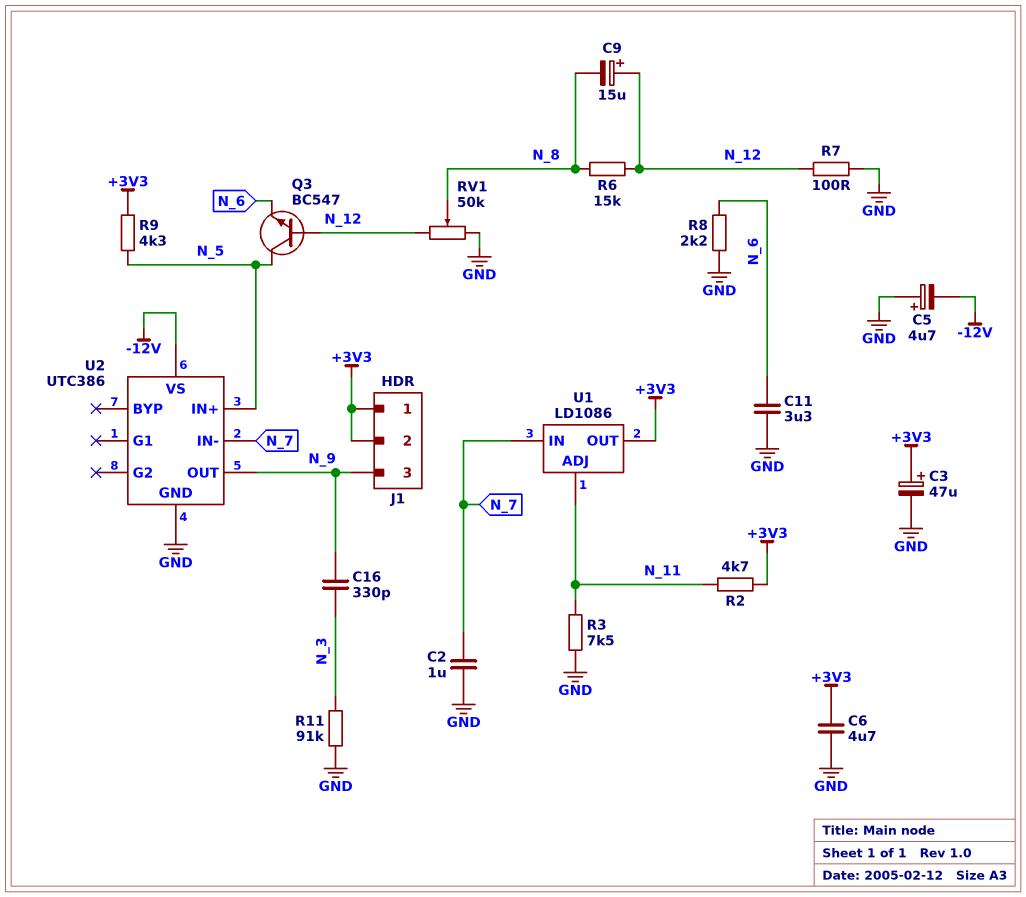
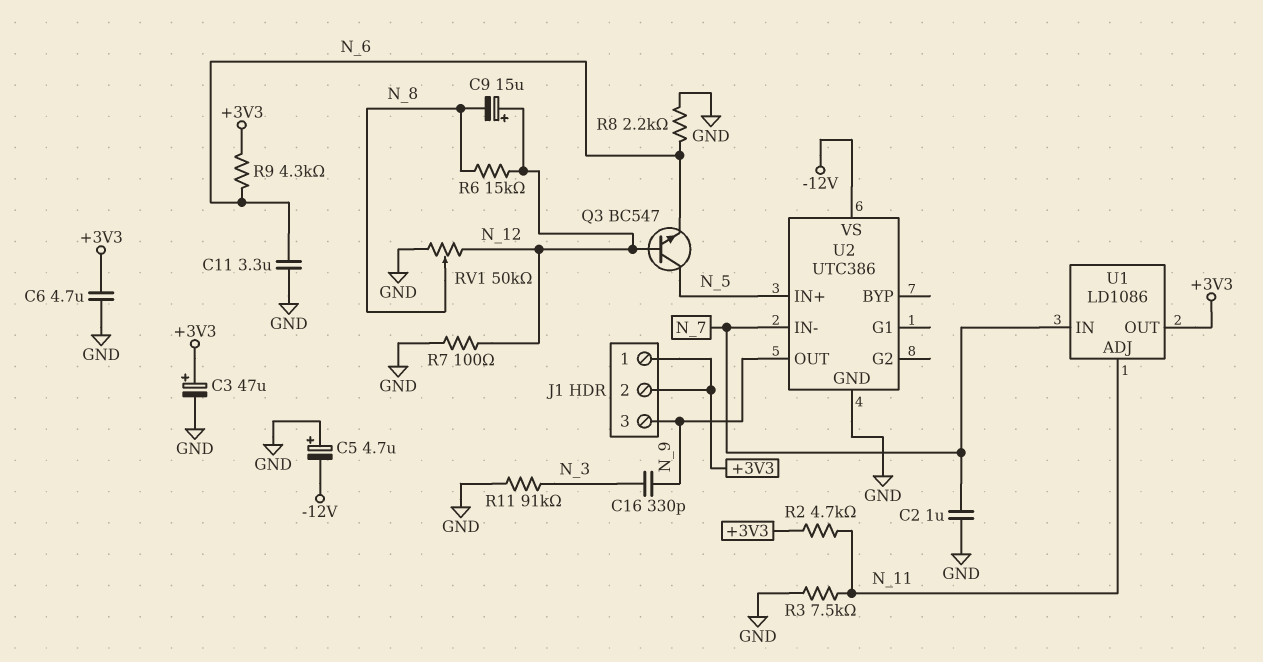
R9: 4.3k (+3V3, N_5) -> 4.3k (+3V3, N_6)

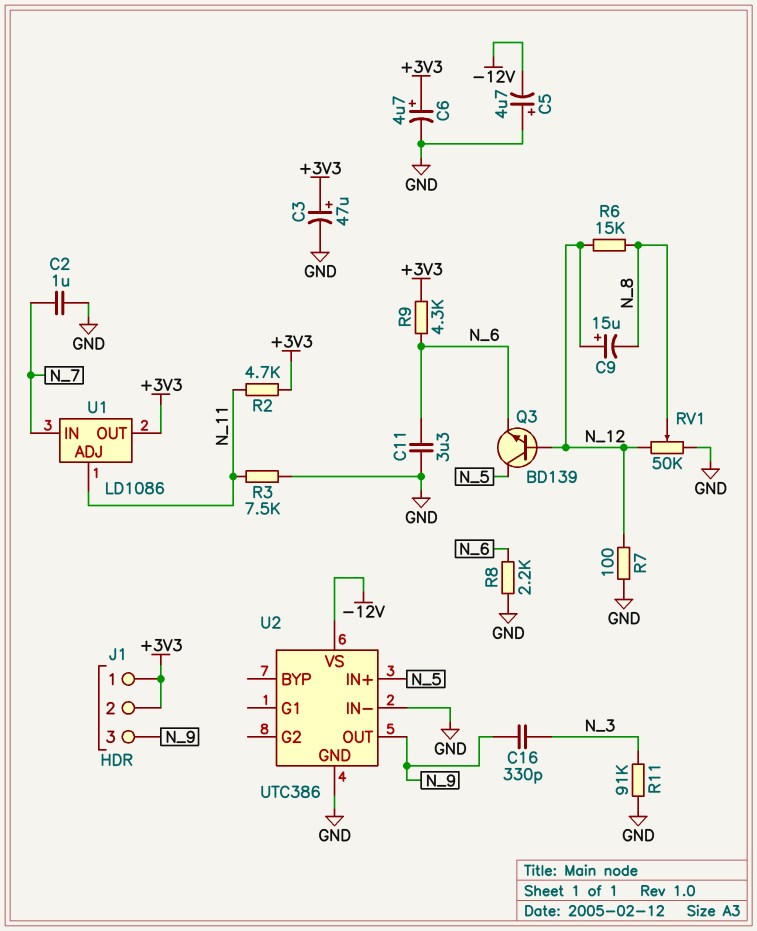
C6: 4.7uF (+3V3, GND) -> 4.7uF (plus +3V3, minus GND)
Q3: NPN BC547 (B N_12, C N_5, E N_6) -> NPN BD139 (B N_12, C N_5, E N_6)
U2 pin IN-: N_7 -> GND

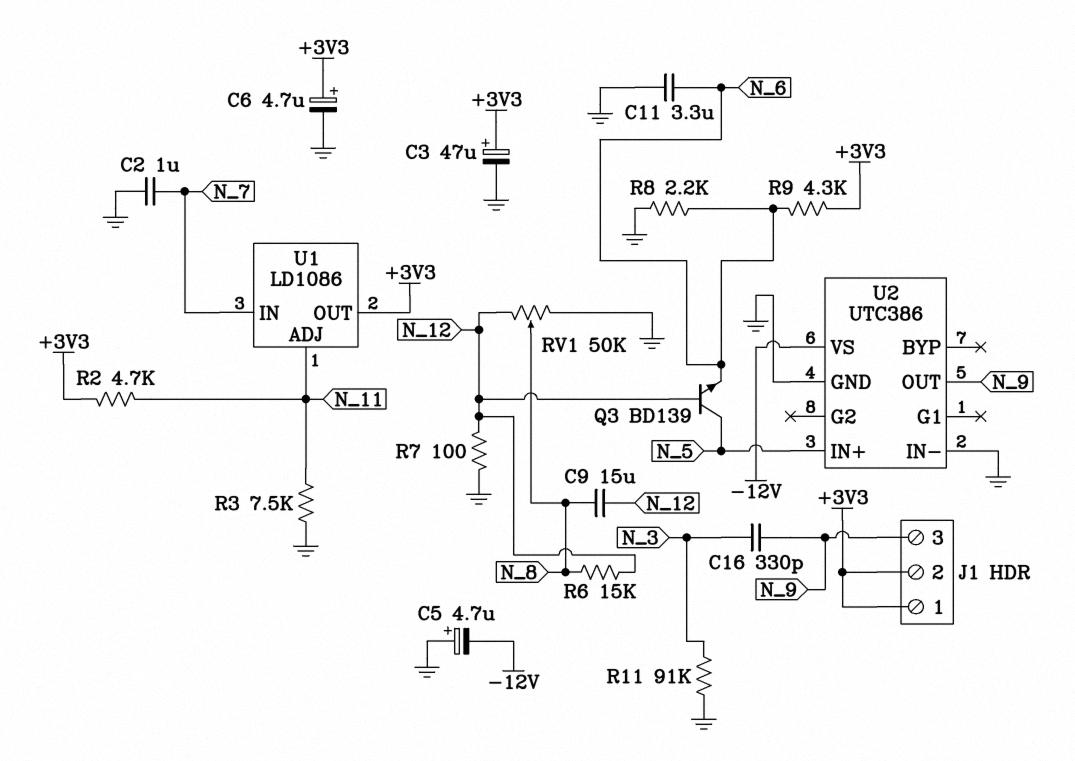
C9: 15uF (plus N_12, minus N_8) -> 15uF (N_8, N_12)

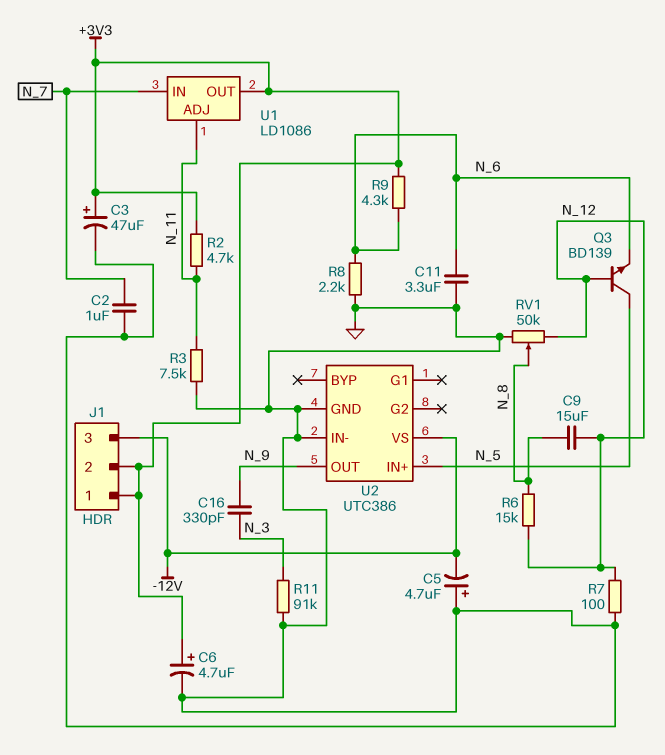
J1 pin 3: N_9 -> -12V

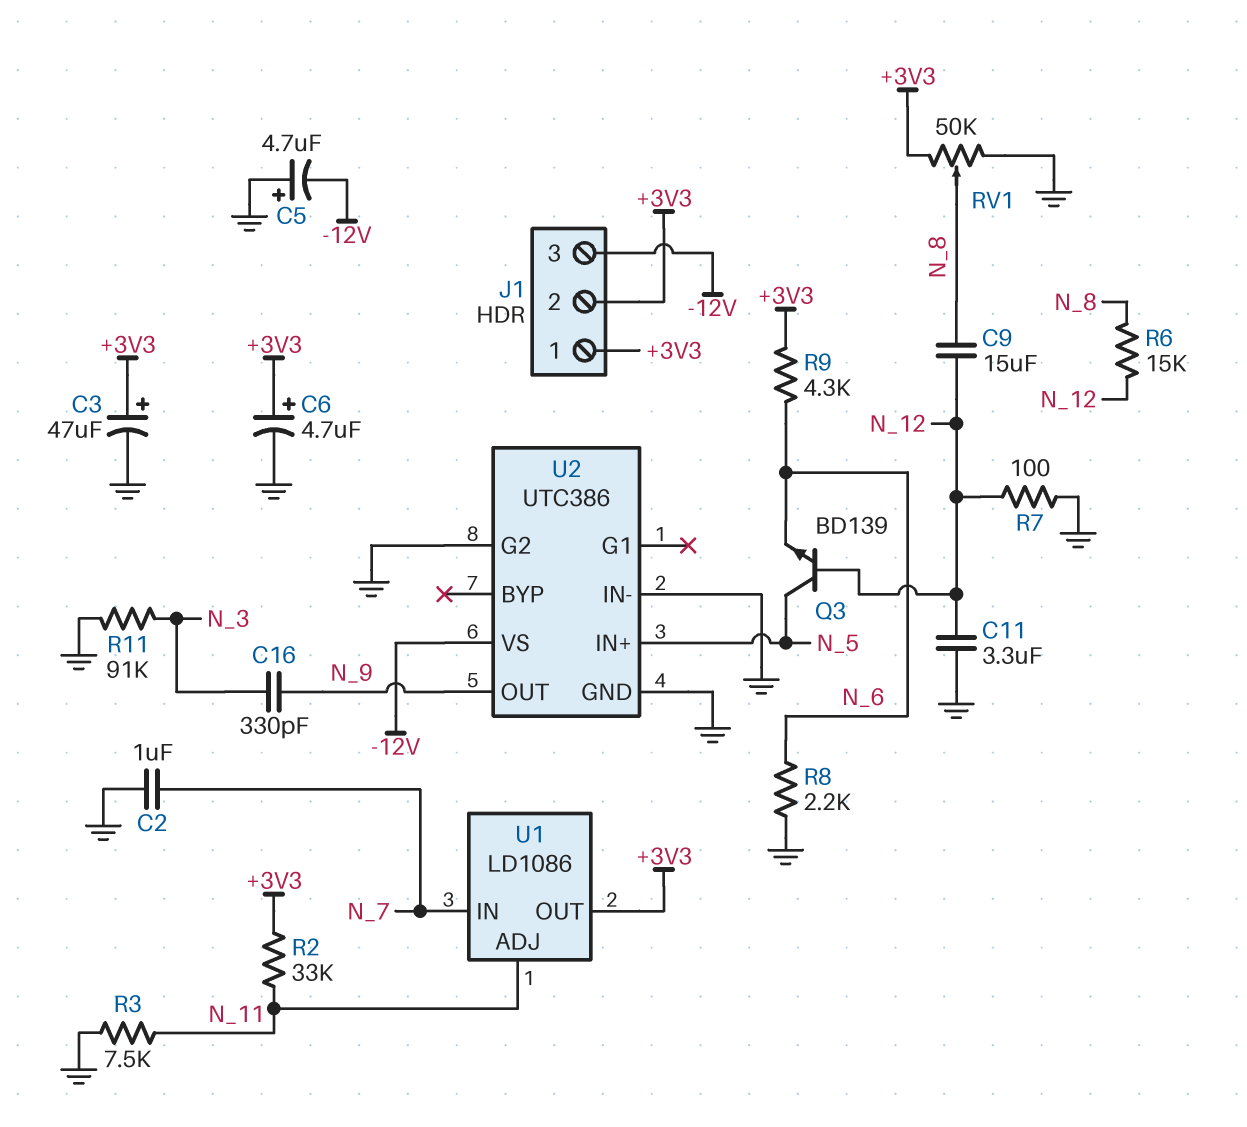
C11: 3.3uF (GND, N_6) -> 3.3uF (GND, N_12)
R2: 4.7k (+3V3, N_11) -> 33k (+3V3, N_11)
RV1: 50k (GND, N_12, wiper N_8) -> 50k (+3V3, GND, wiper N_8)
U2 pin G2: none -> GND

